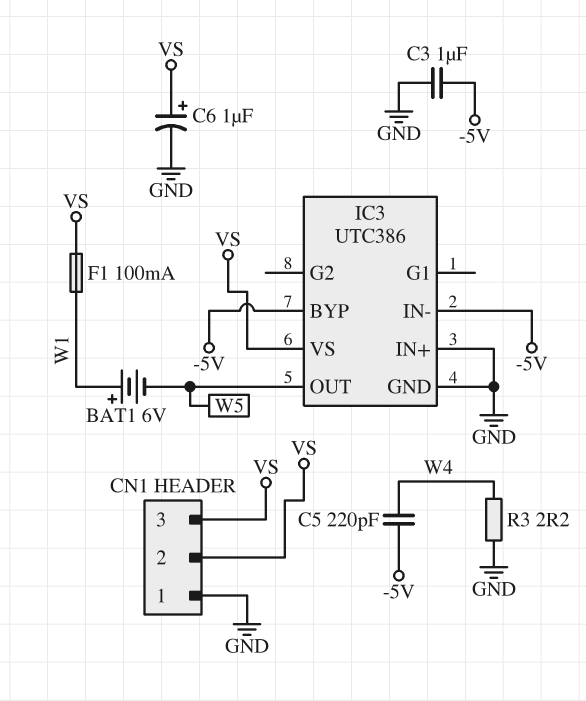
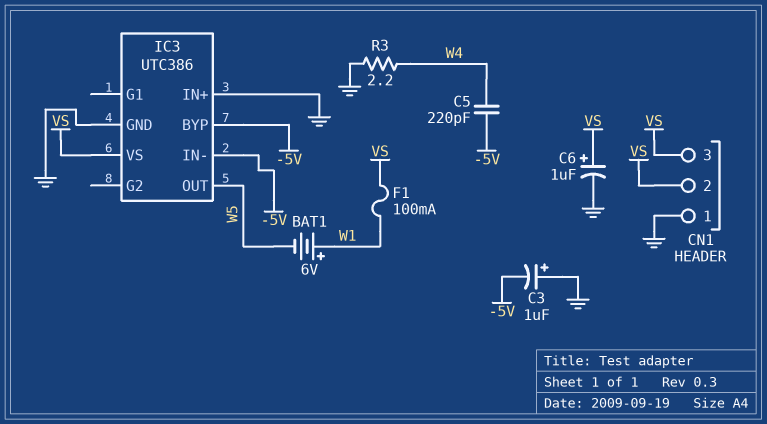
C3: 1uF (-5V, GND) -> 1uF (plus GND, minus -5V)

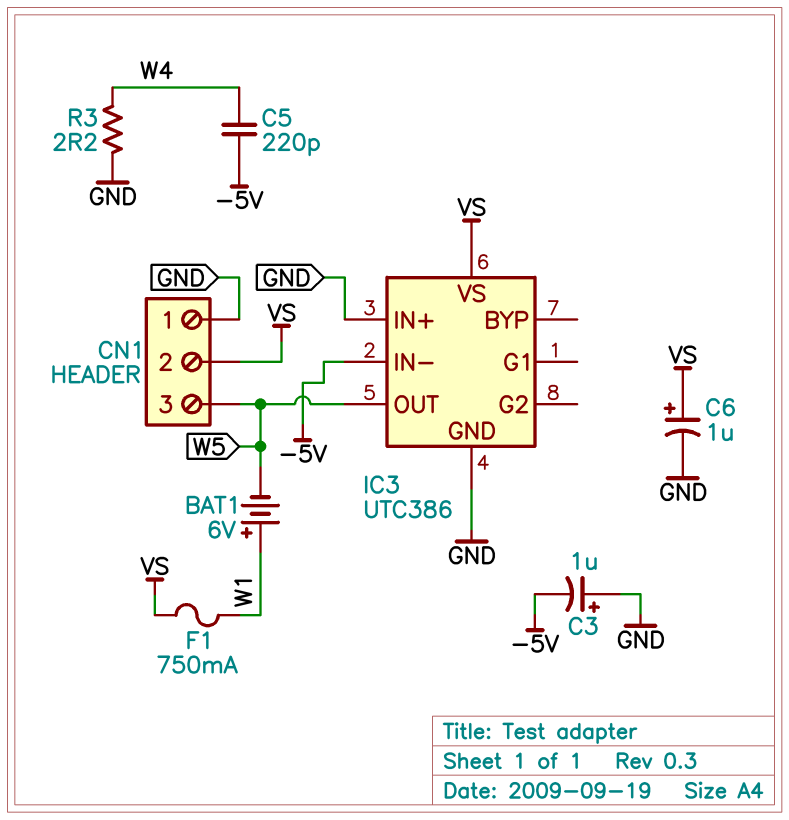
CN1 pin 3: VS -> W5
F1: 100mA (VS, W1) -> 750mA (VS, W1)
IC3 pin BYP: -5V -> none

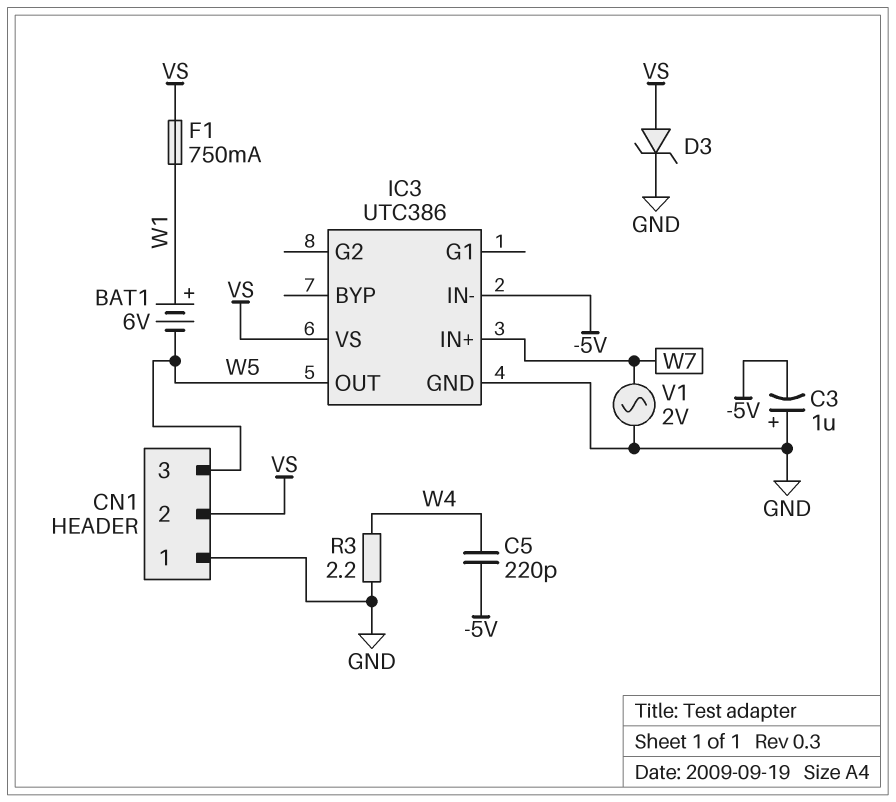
C6: 1uF (plus VS, minus GND) -> none
D3: none -> zener (A VS, K GND)
IC3 pin IN+: GND -> W7
V1: none -> AC 2V (GND, W7)

